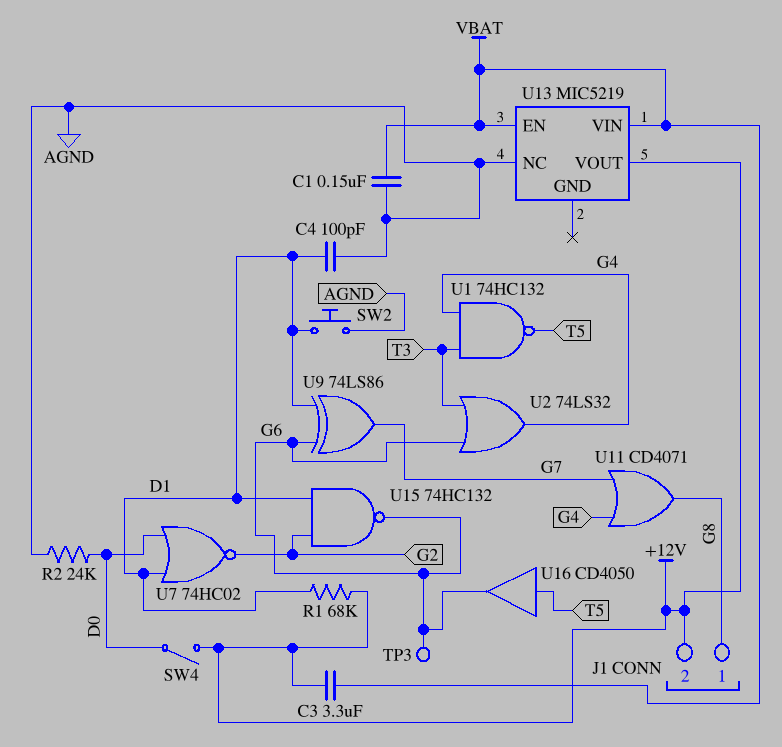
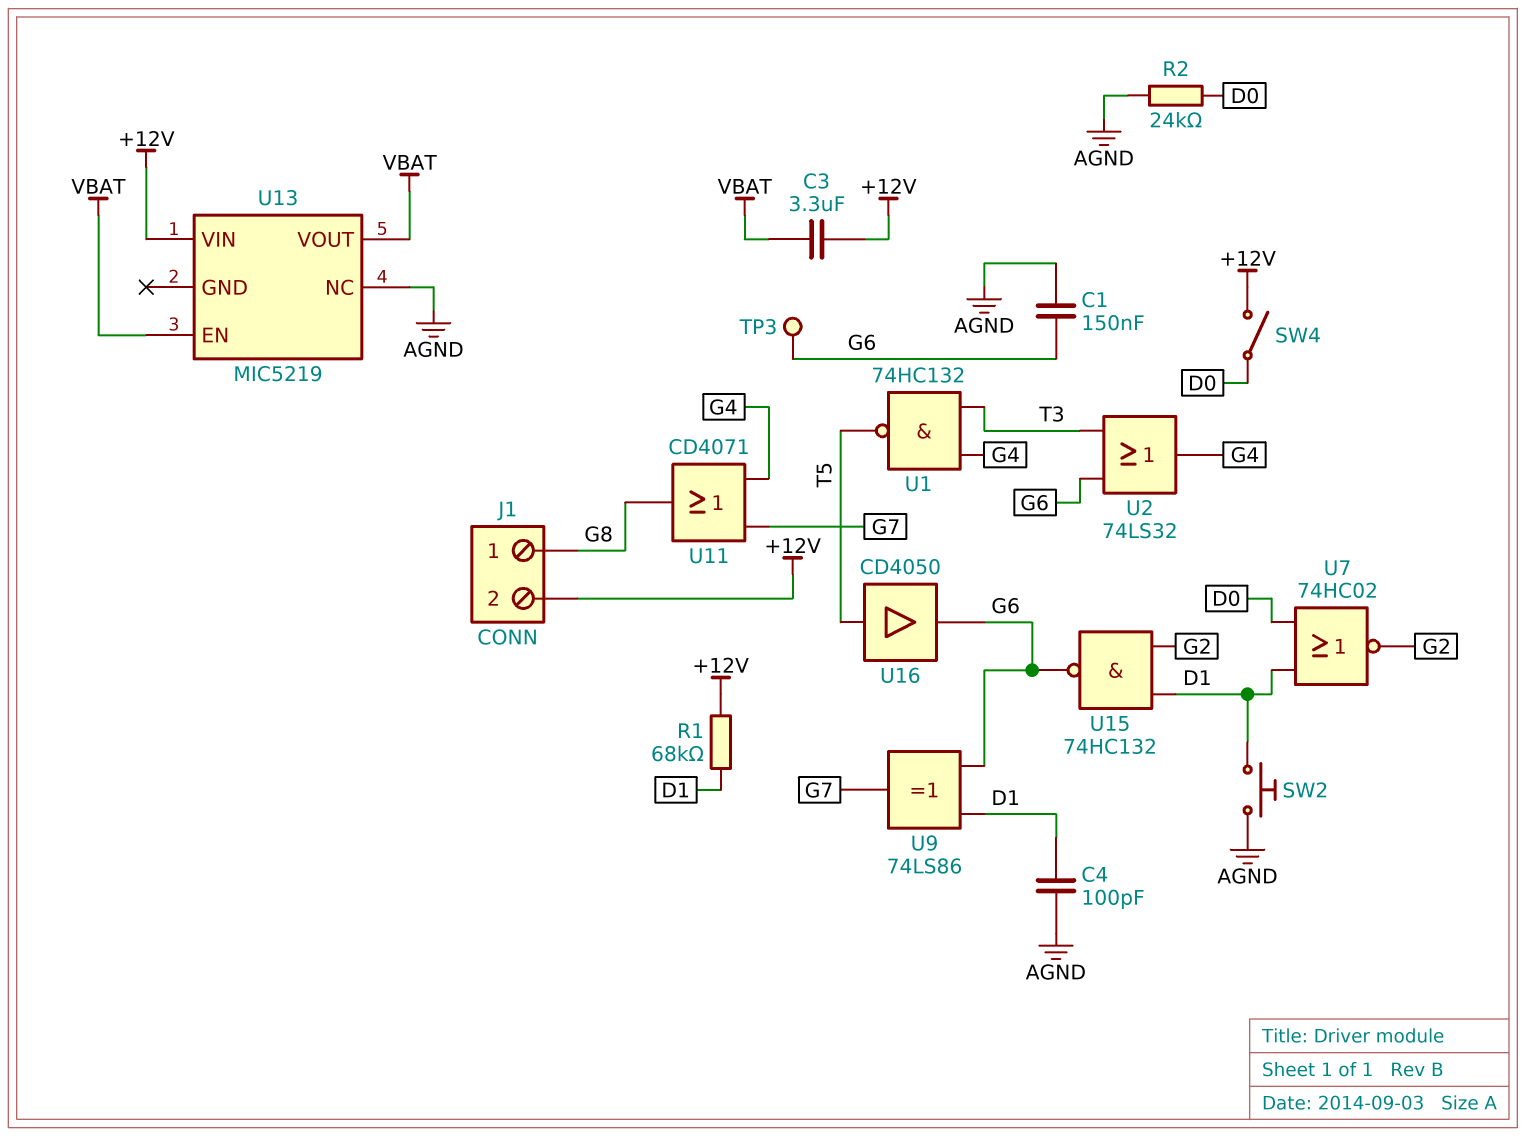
C1: 150nF (AGND, VBAT) -> 150nF (AGND, G6)
U13 pin VIN: VBAT -> +12V
U13 pin VOUT: +12V -> VBAT

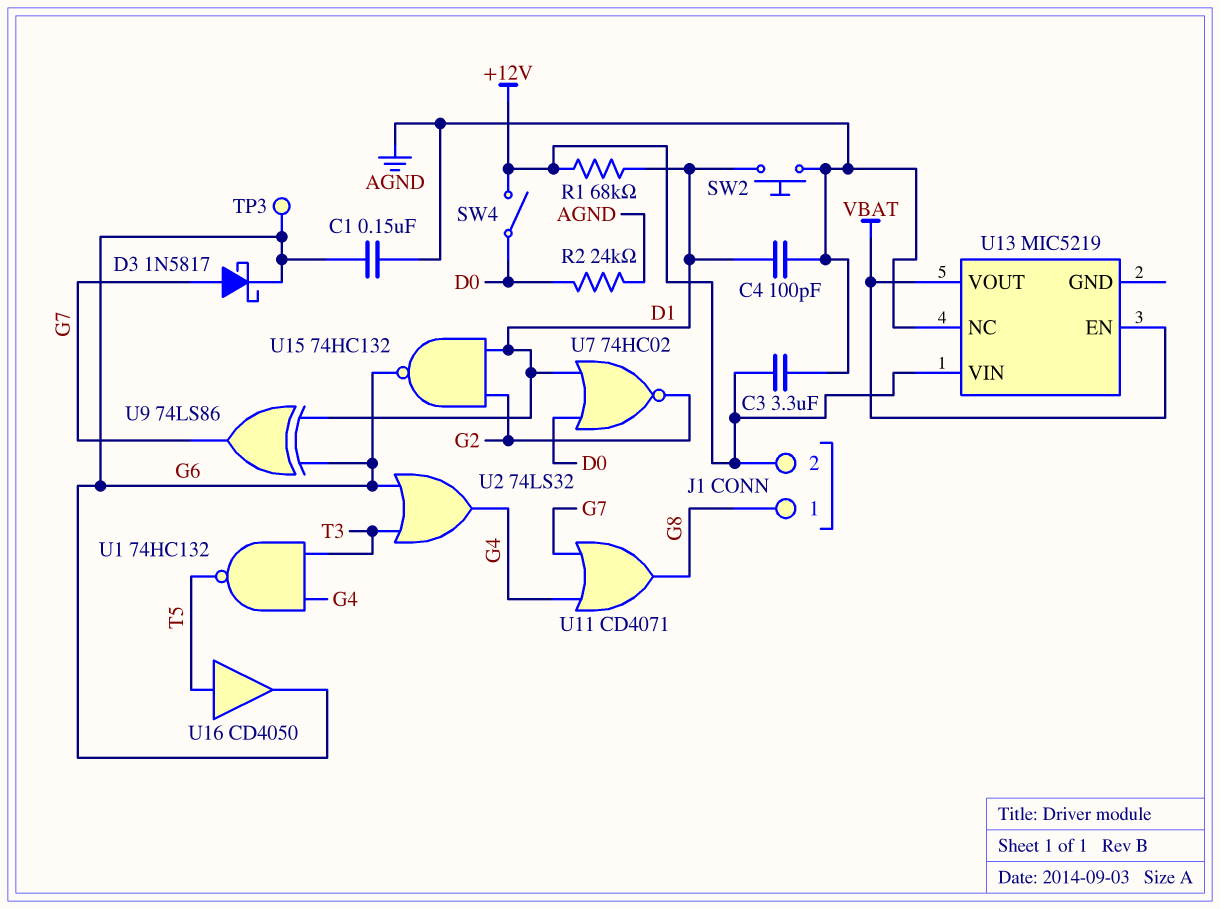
C3: 3.3uF (+12V, VBAT) -> 3.3uF (+12V, AGND)
D3: none -> schottky 1N5817 (A G7, K G6)

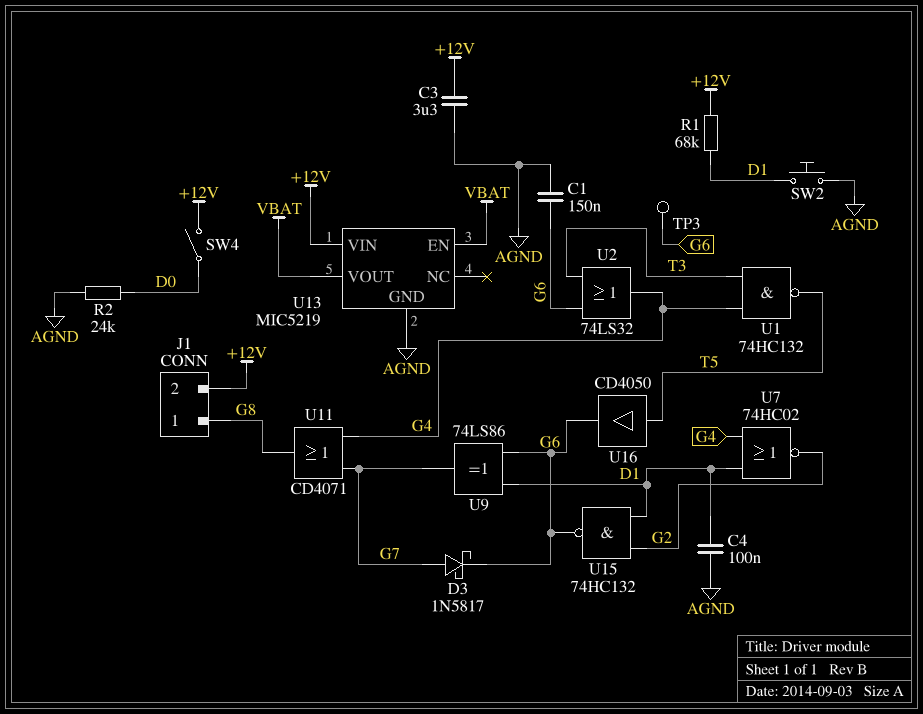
C4: 100pF (AGND, D1) -> 100nF (AGND, D1)
U7: NOR 74HC02 (in D0, in D1, out G2) -> NOR 74HC02 (in D1, in G4, out G2)
U13 pin GND: none -> AGND
U13 pin NC: AGND -> none

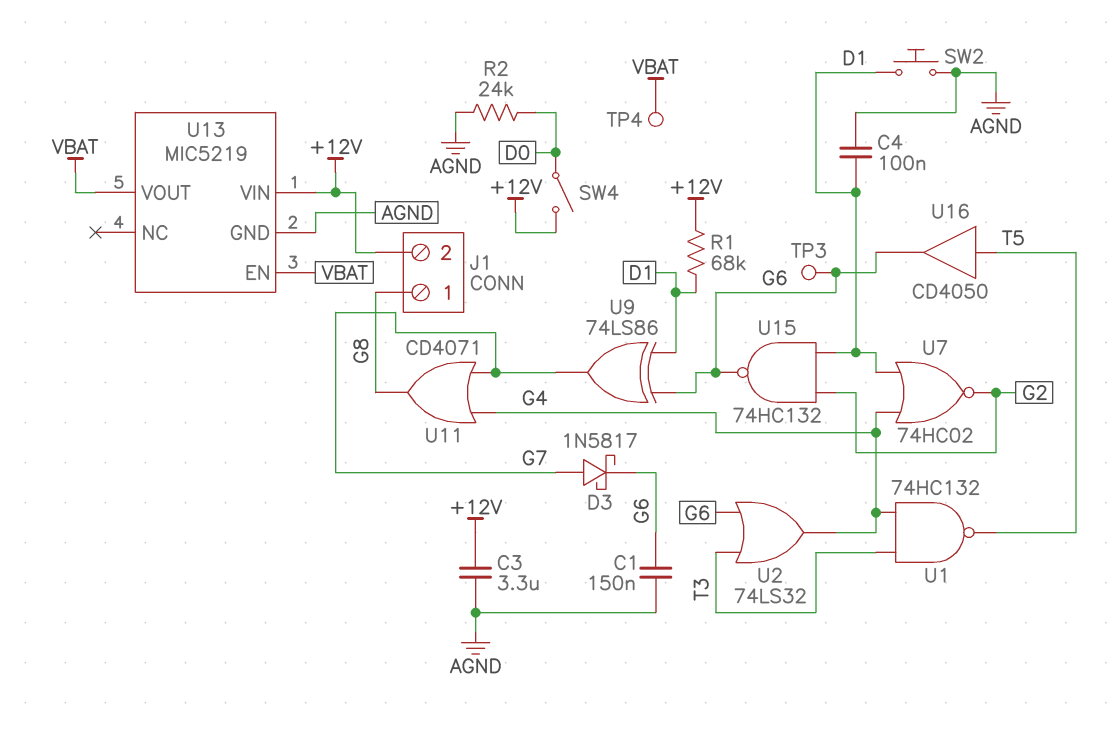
TP4: none -> test point (VBAT)

